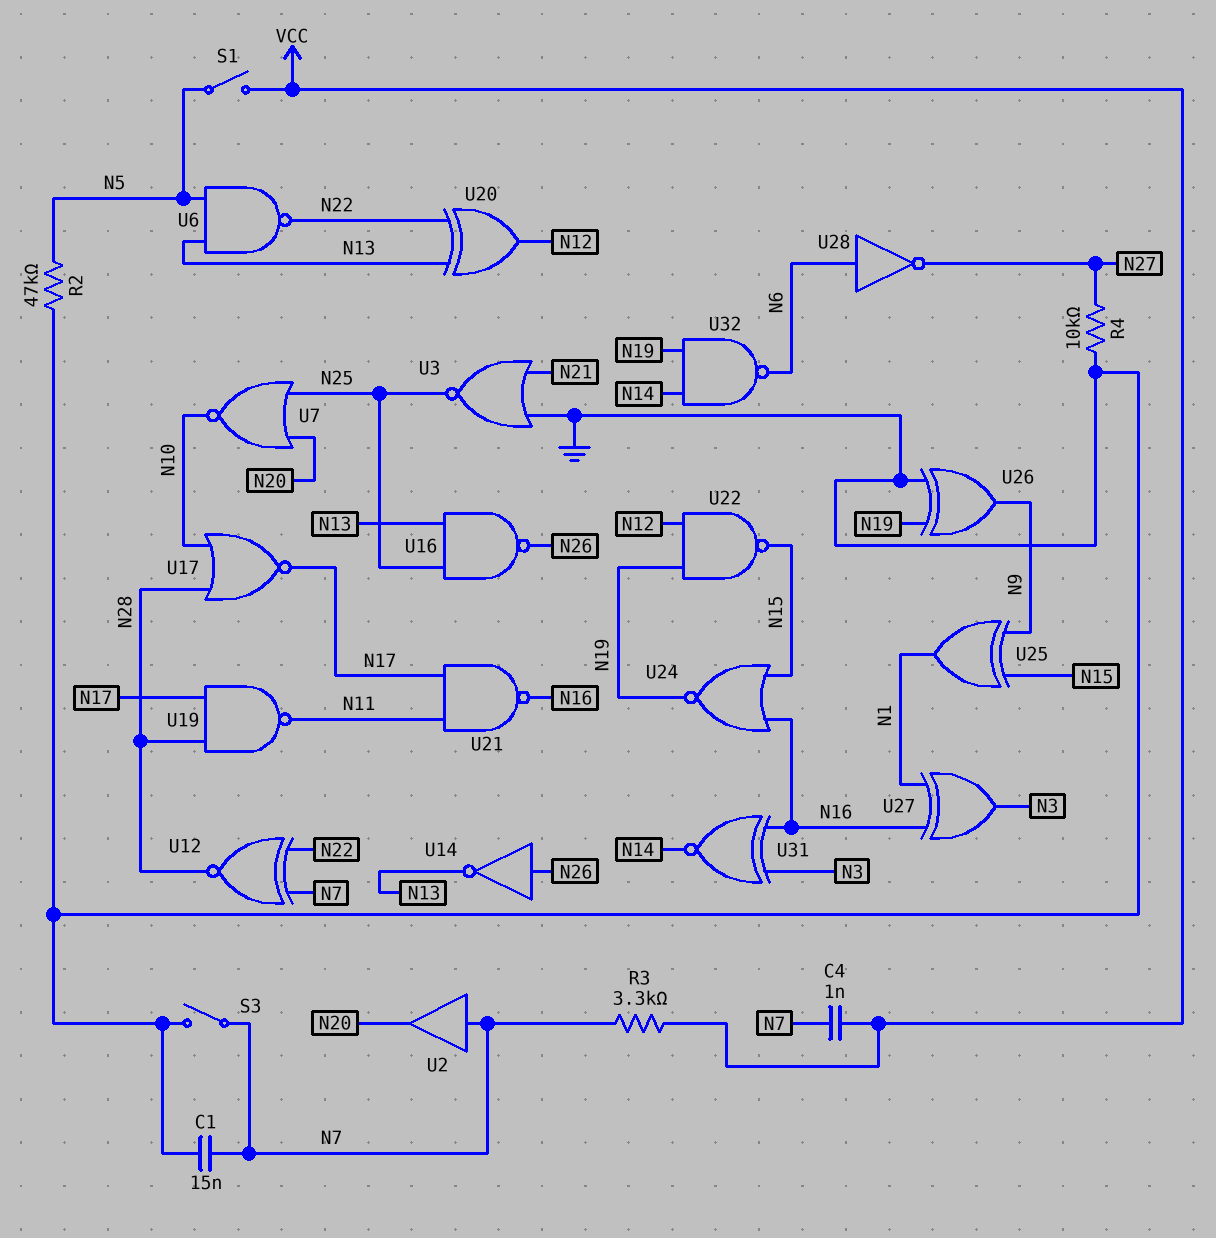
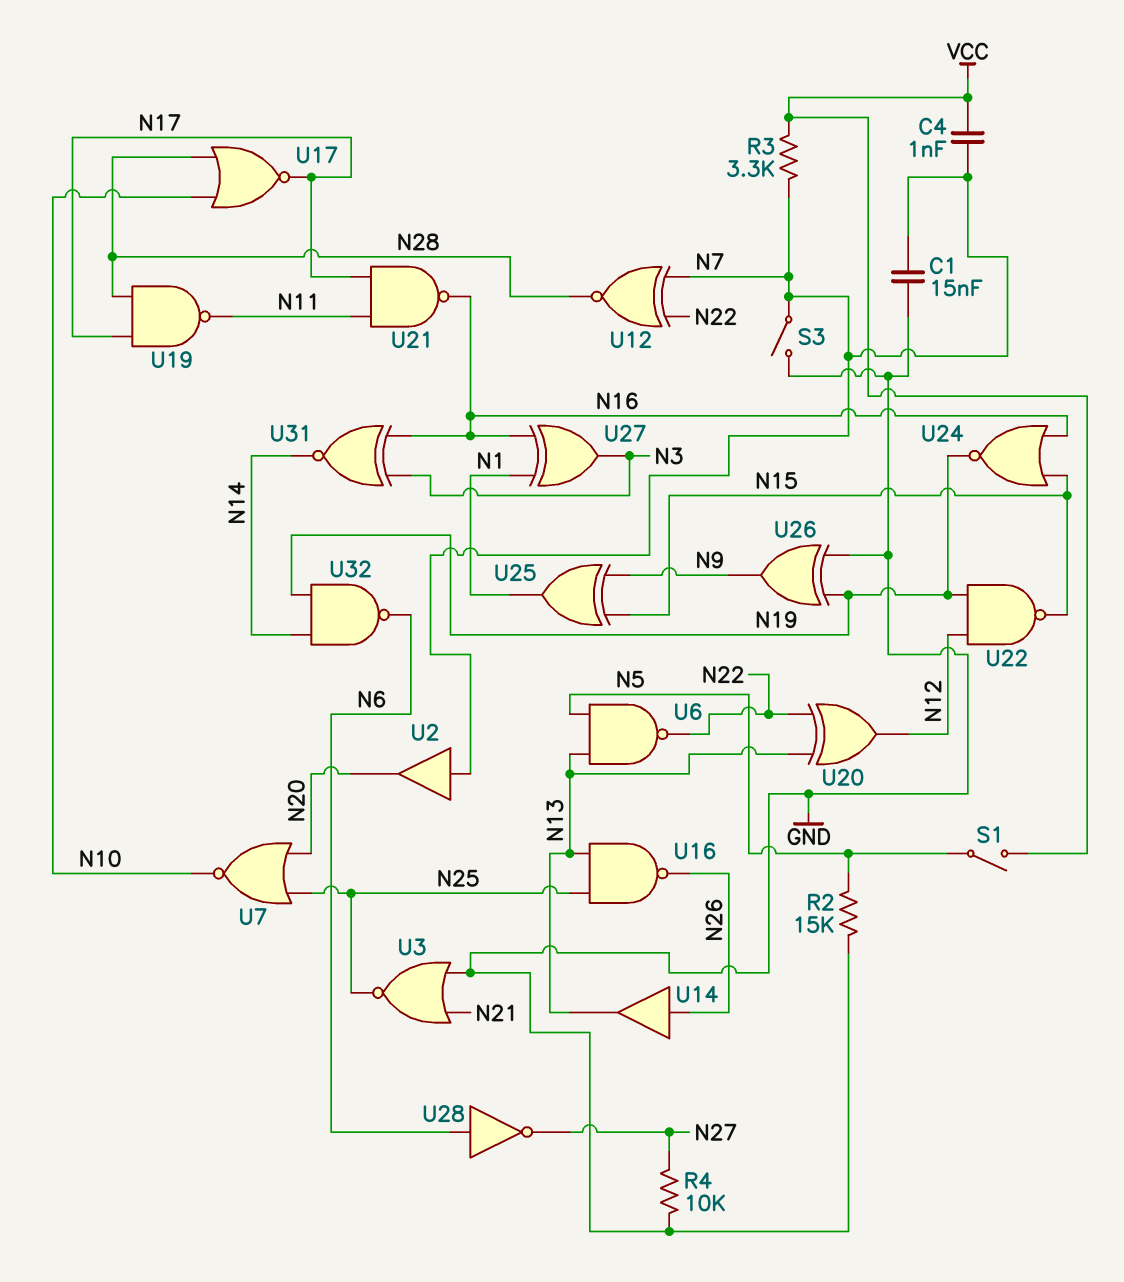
R2: 47k (GND, N5) -> 15k (GND, N5)
U14: NOT (in N26, out N13) -> buffer (in N26, out N13)

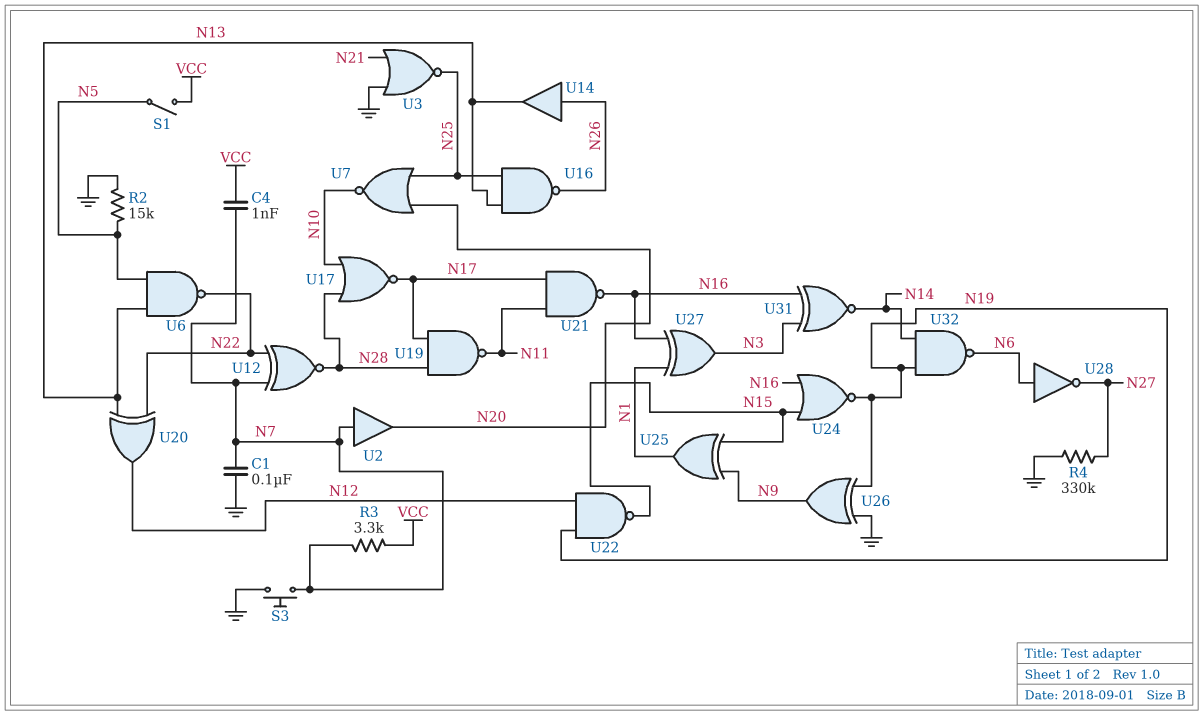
C1: 15nF (GND, N7) -> 100nF (GND, N7)
R4: 10k (GND, N27) -> 330k (GND, N27)
S3: switch (GND, N7) -> button (GND, N7)

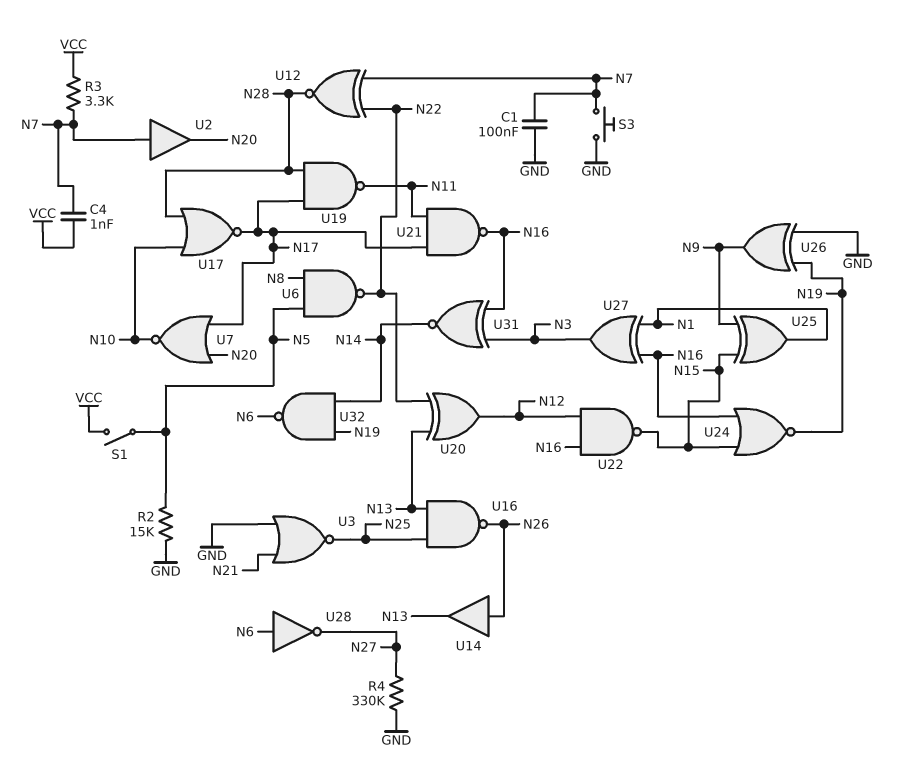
U6: NAND (in N5, in N13, out N22) -> NAND (in N5, in N8, out N22)
U7: NOR (in N20, in N25, out N10) -> NOR (in N17, in N20, out N10)
U22: NAND (in N12, in N19, out N15) -> NAND (in N12, in N16, out N15)

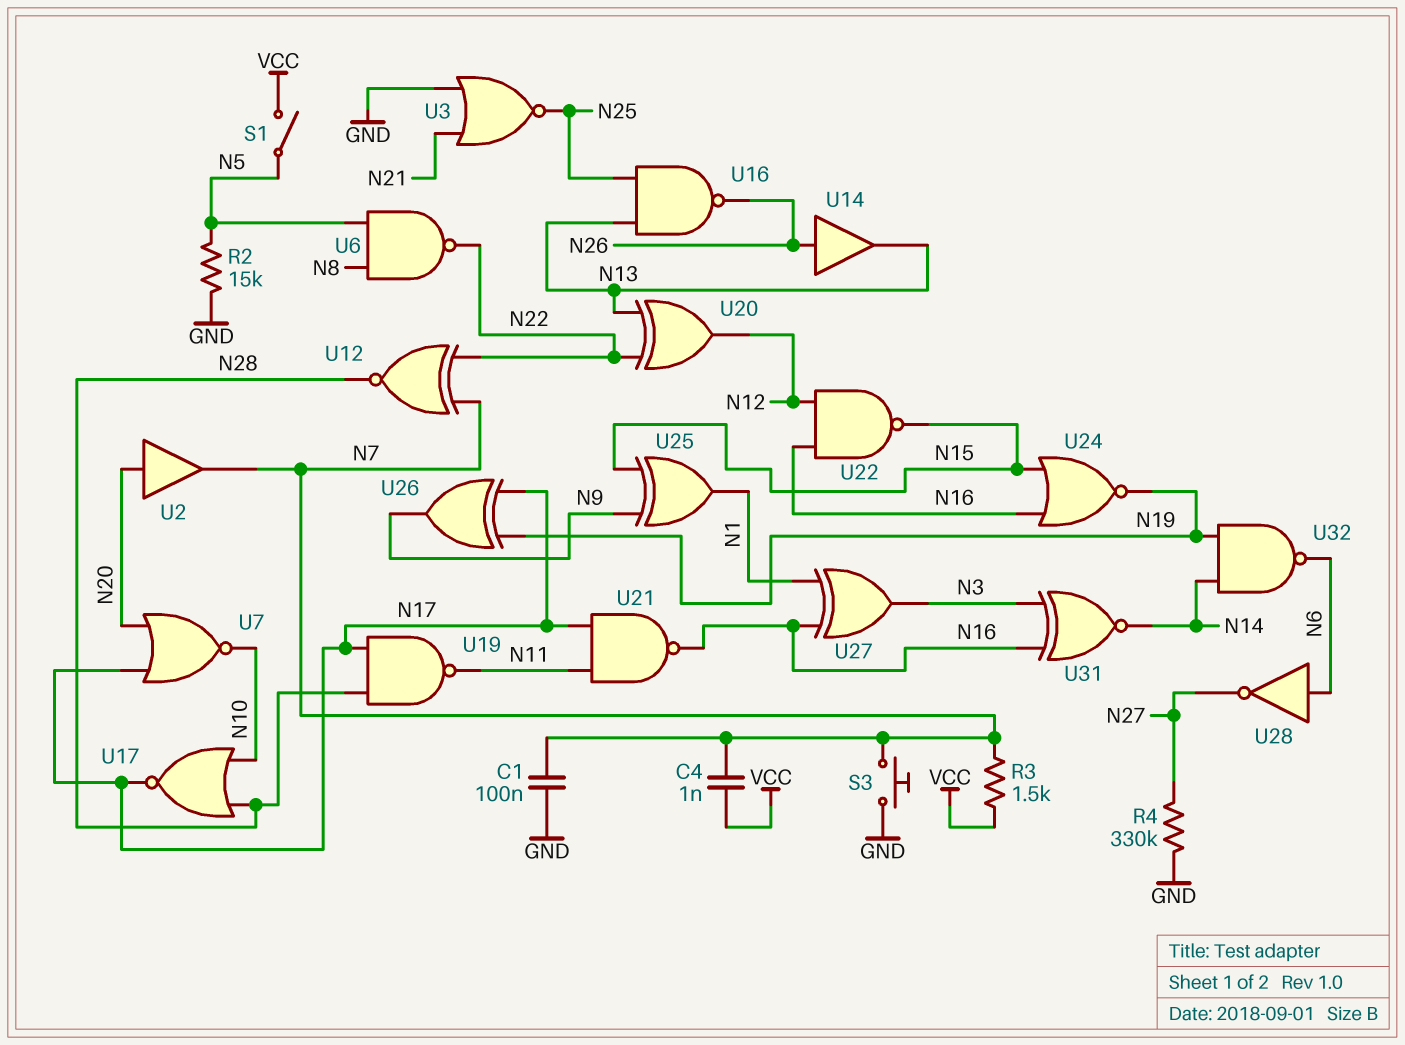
R3: 3.3k (N7, VCC) -> 1.5k (N7, VCC)
U2: buffer (in N7, out N20) -> buffer (in N20, out N7)
U26: XOR (in GND, in N19, out N9) -> XOR (in N17, in N19, out N9)

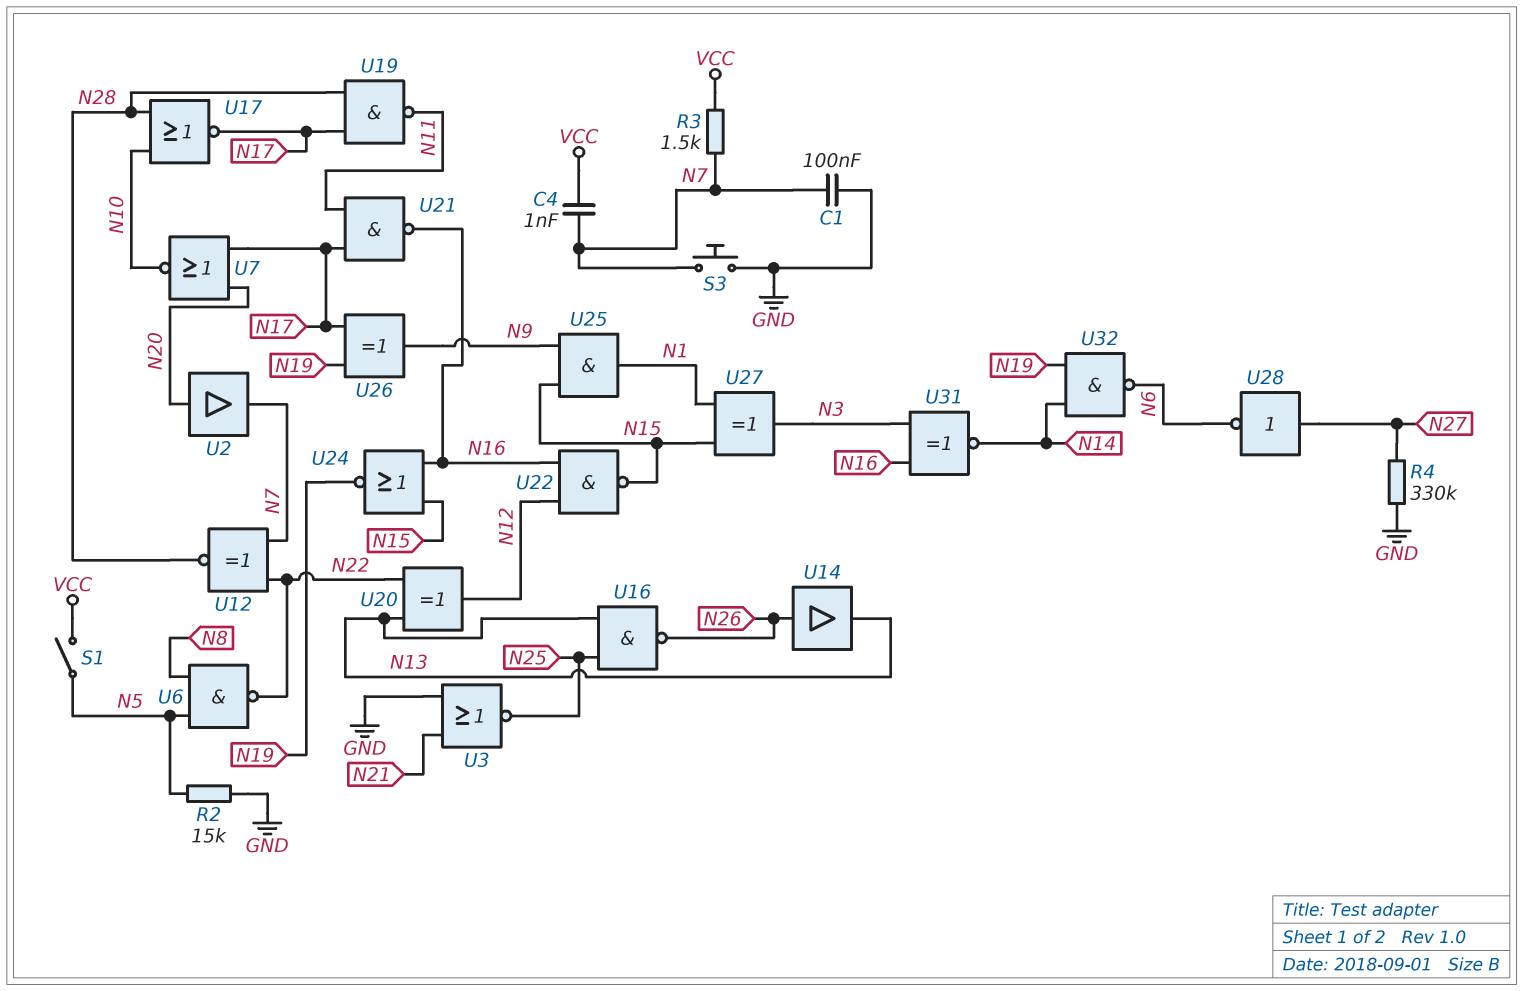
U25: XOR (in N9, in N15, out N1) -> AND (in N9, in N15, out N1)
U27: XOR (in N1, in N16, out N3) -> XOR (in N1, in N15, out N3)
U28: NOT (in N6, out N27) -> NOT (in N27, out N6)

